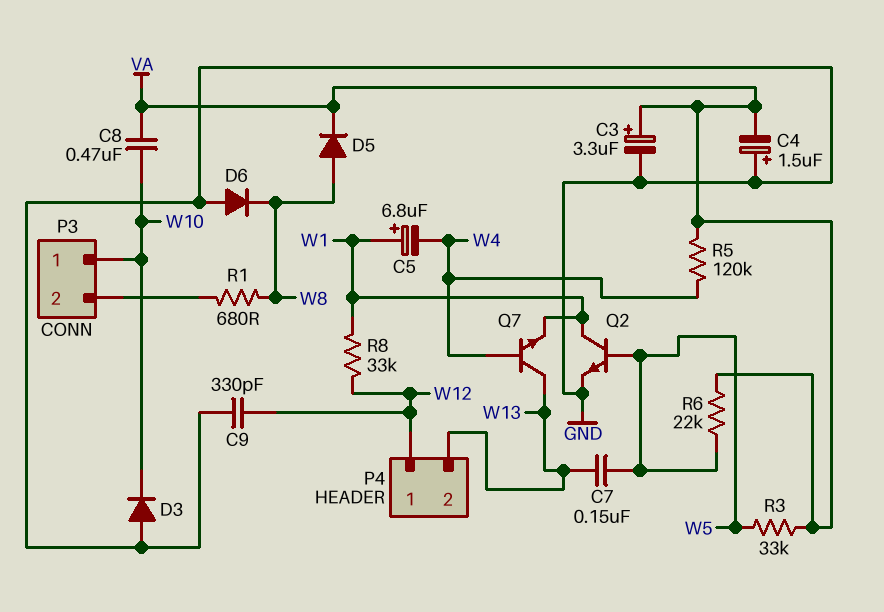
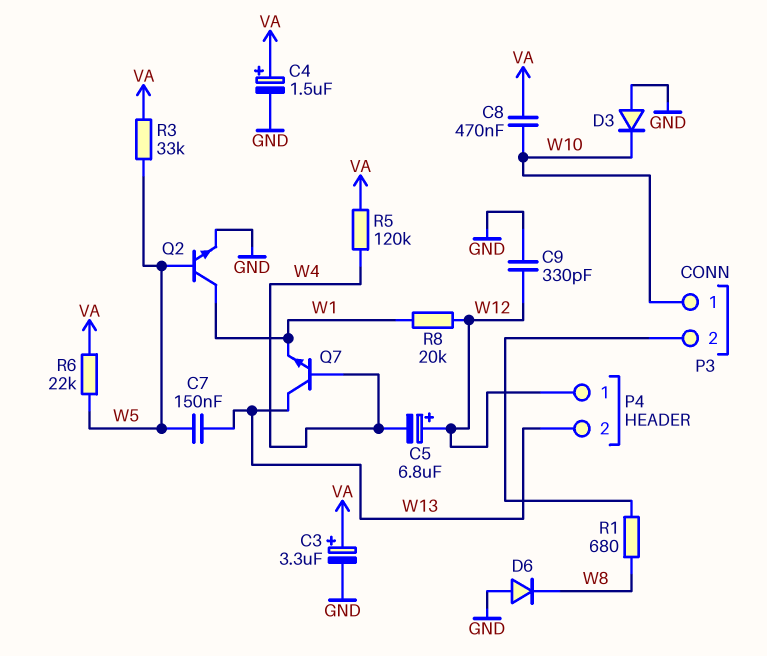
C4: 1.5uF (plus GND, minus VA) -> 1.5uF (plus VA, minus GND)
C5: 6.8uF (plus W1, minus W4) -> 6.8uF (plus W12, minus W4)
D5: diode (A W8, K VA) -> none
R8: 33k (W1, W12) -> 20k (W1, W12)

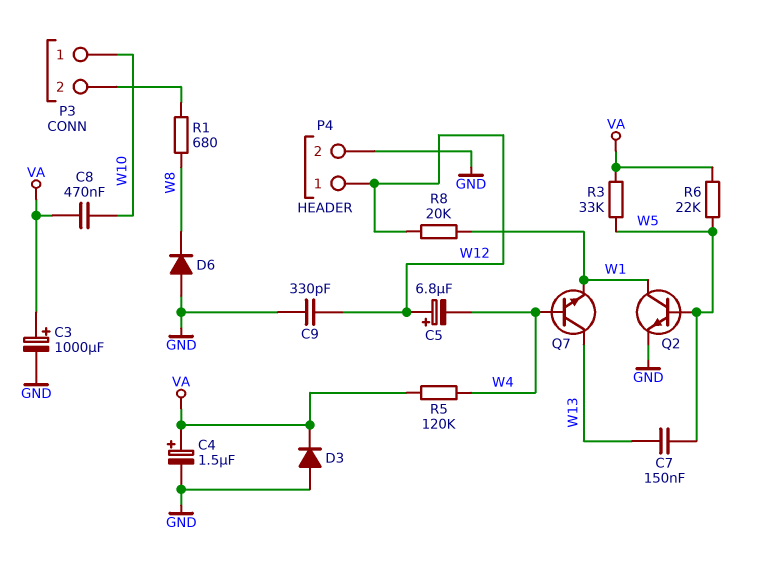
C3: 3.3uF (plus VA, minus GND) -> 1000uF (plus VA, minus GND)
D3: diode (A GND, K W10) -> diode (A GND, K VA)
P4 pin 2: W13 -> GND

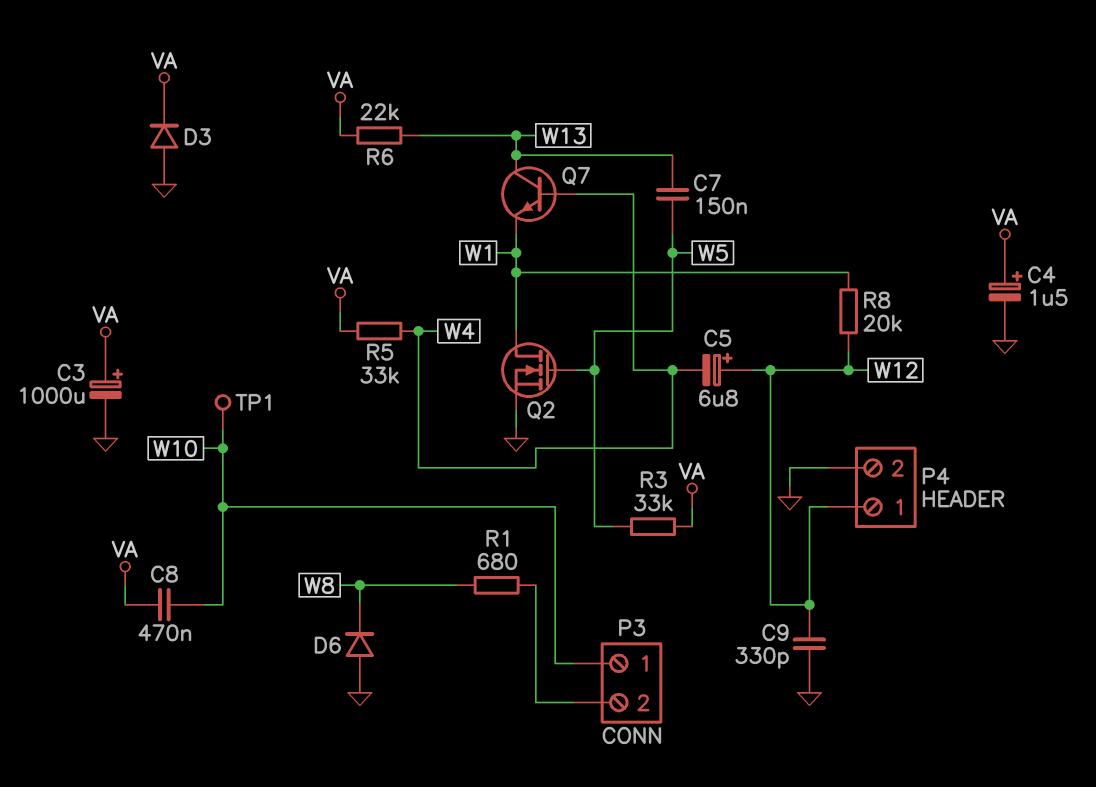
Q2: NPN (B W5, C W1, E GND) -> NMOS (G W5, D W1, S GND)
R5: 120k (VA, W4) -> 33k (VA, W4)
R6: 22k (VA, W5) -> 22k (VA, W13)
TP1: none -> test point (W10)

